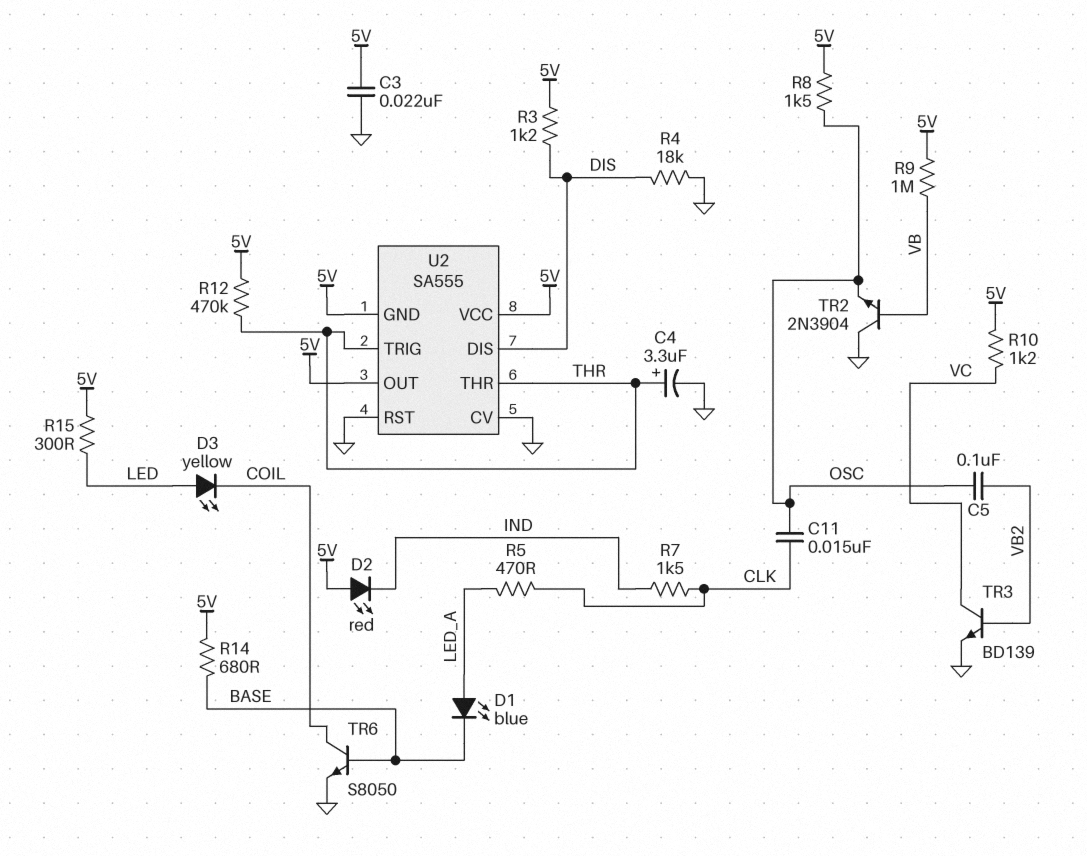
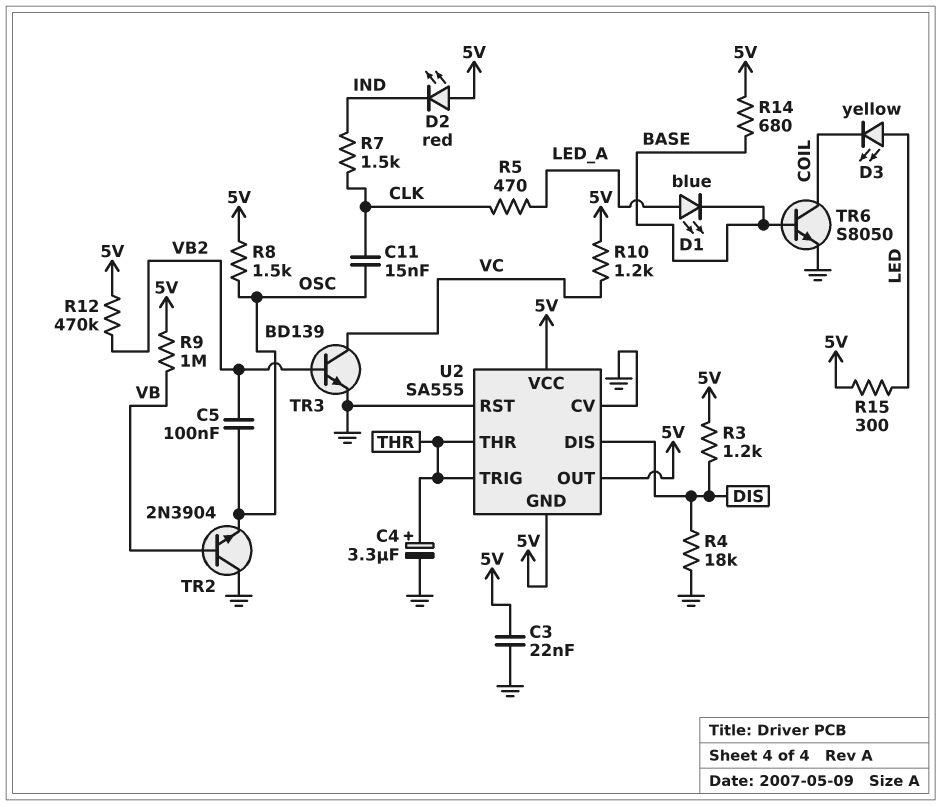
R12: 470k (5V, THR) -> 470k (5V, VB2)

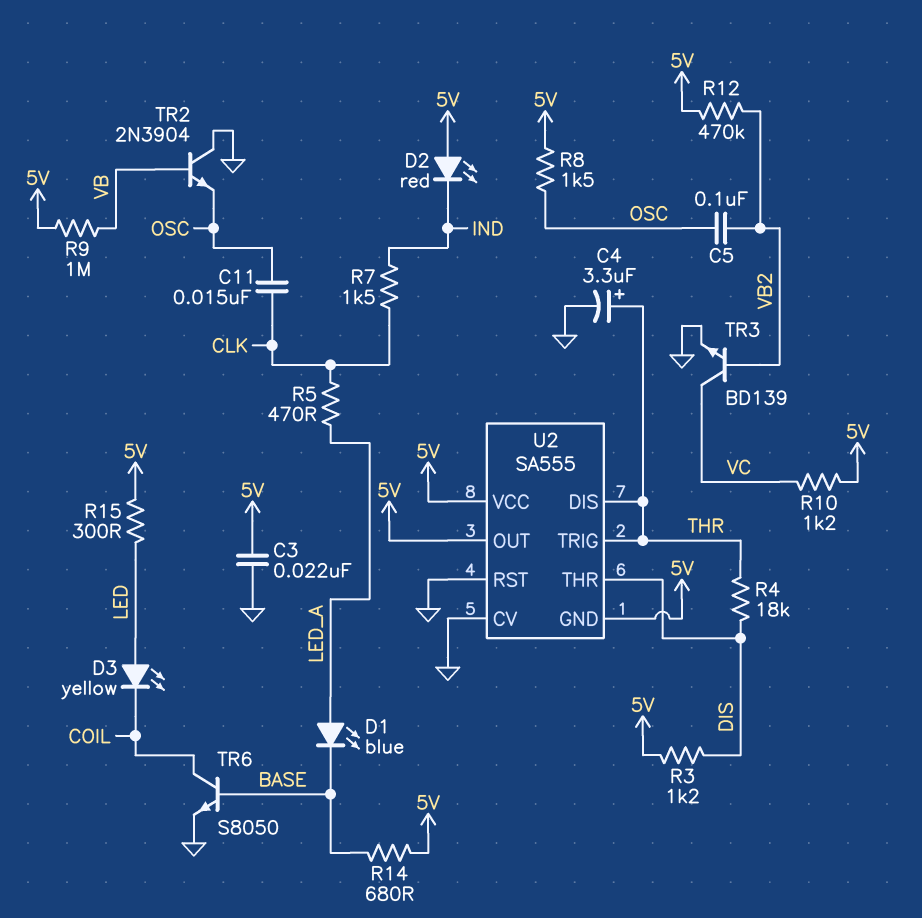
R4: 18k (DIS, GND) -> 18k (DIS, THR)
U2 pin DIS: DIS -> THR
U2 pin THR: THR -> DIS

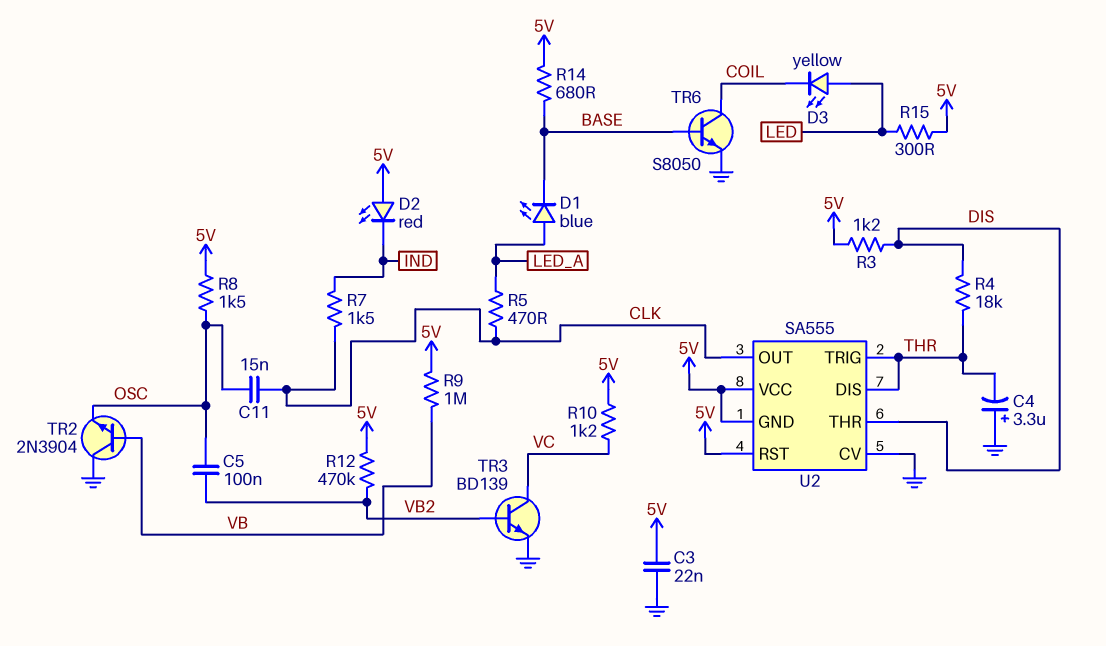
C4: 3.3uF (plus THR, minus GND) -> 3.3uF (plus GND, minus THR)
U2 pin OUT: 5V -> CLK
U2 pin RST: GND -> 5V

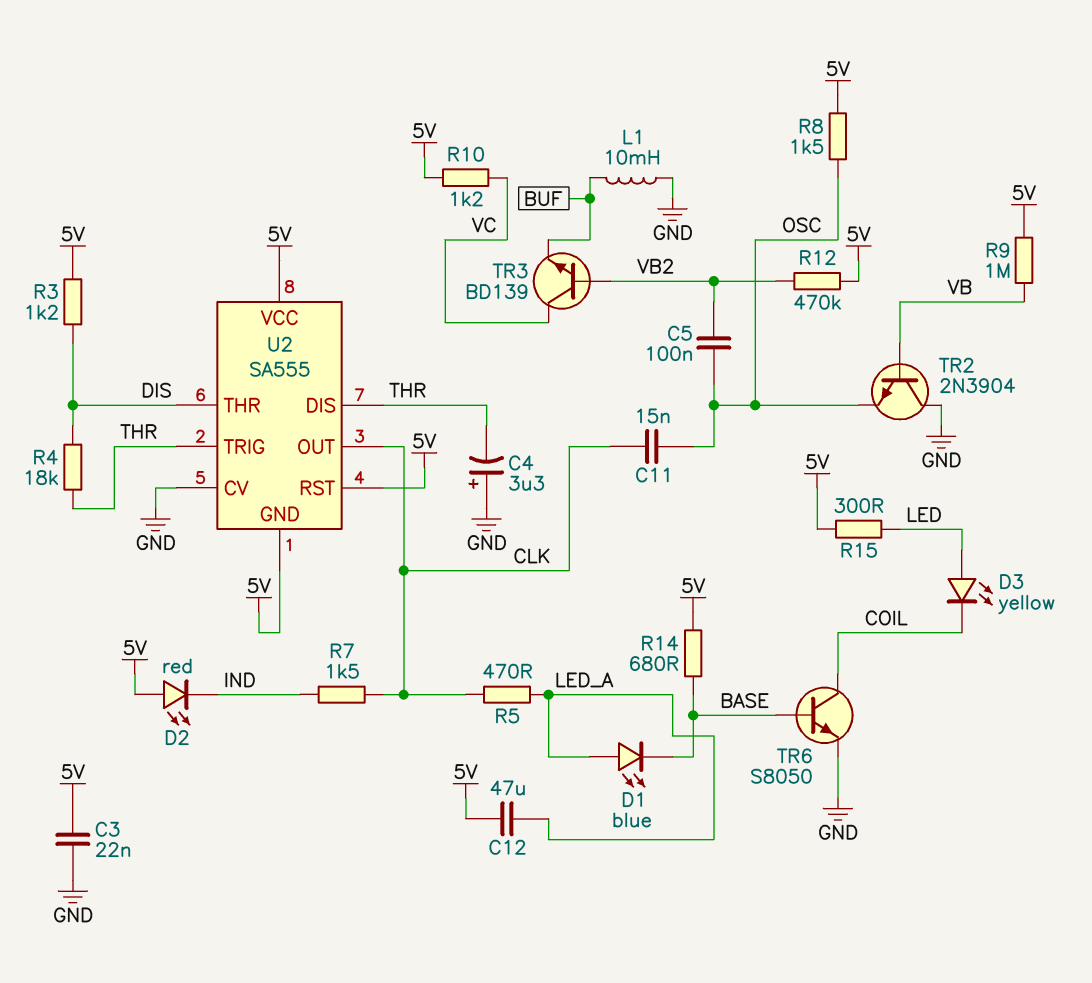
C12: none -> 47uF (5V, LED_A)
L1: none -> 10mH (BUF, GND)
TR3: NPN BD139 (B VB2, C VC, E GND) -> NPN BD139 (B VB2, C VC, E BUF)

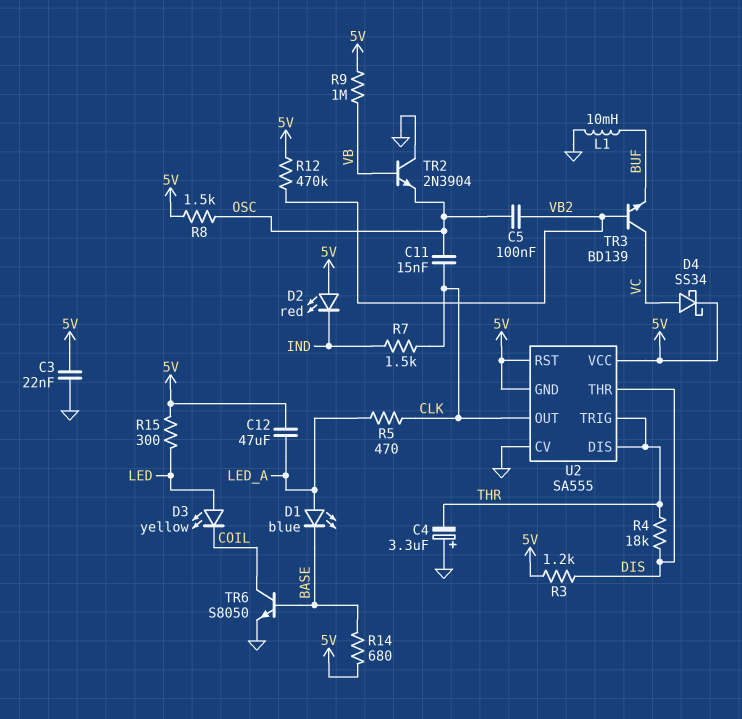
D4: none -> schottky SS34 (A VC, K 5V)
R10: 1.2k (5V, VC) -> none

